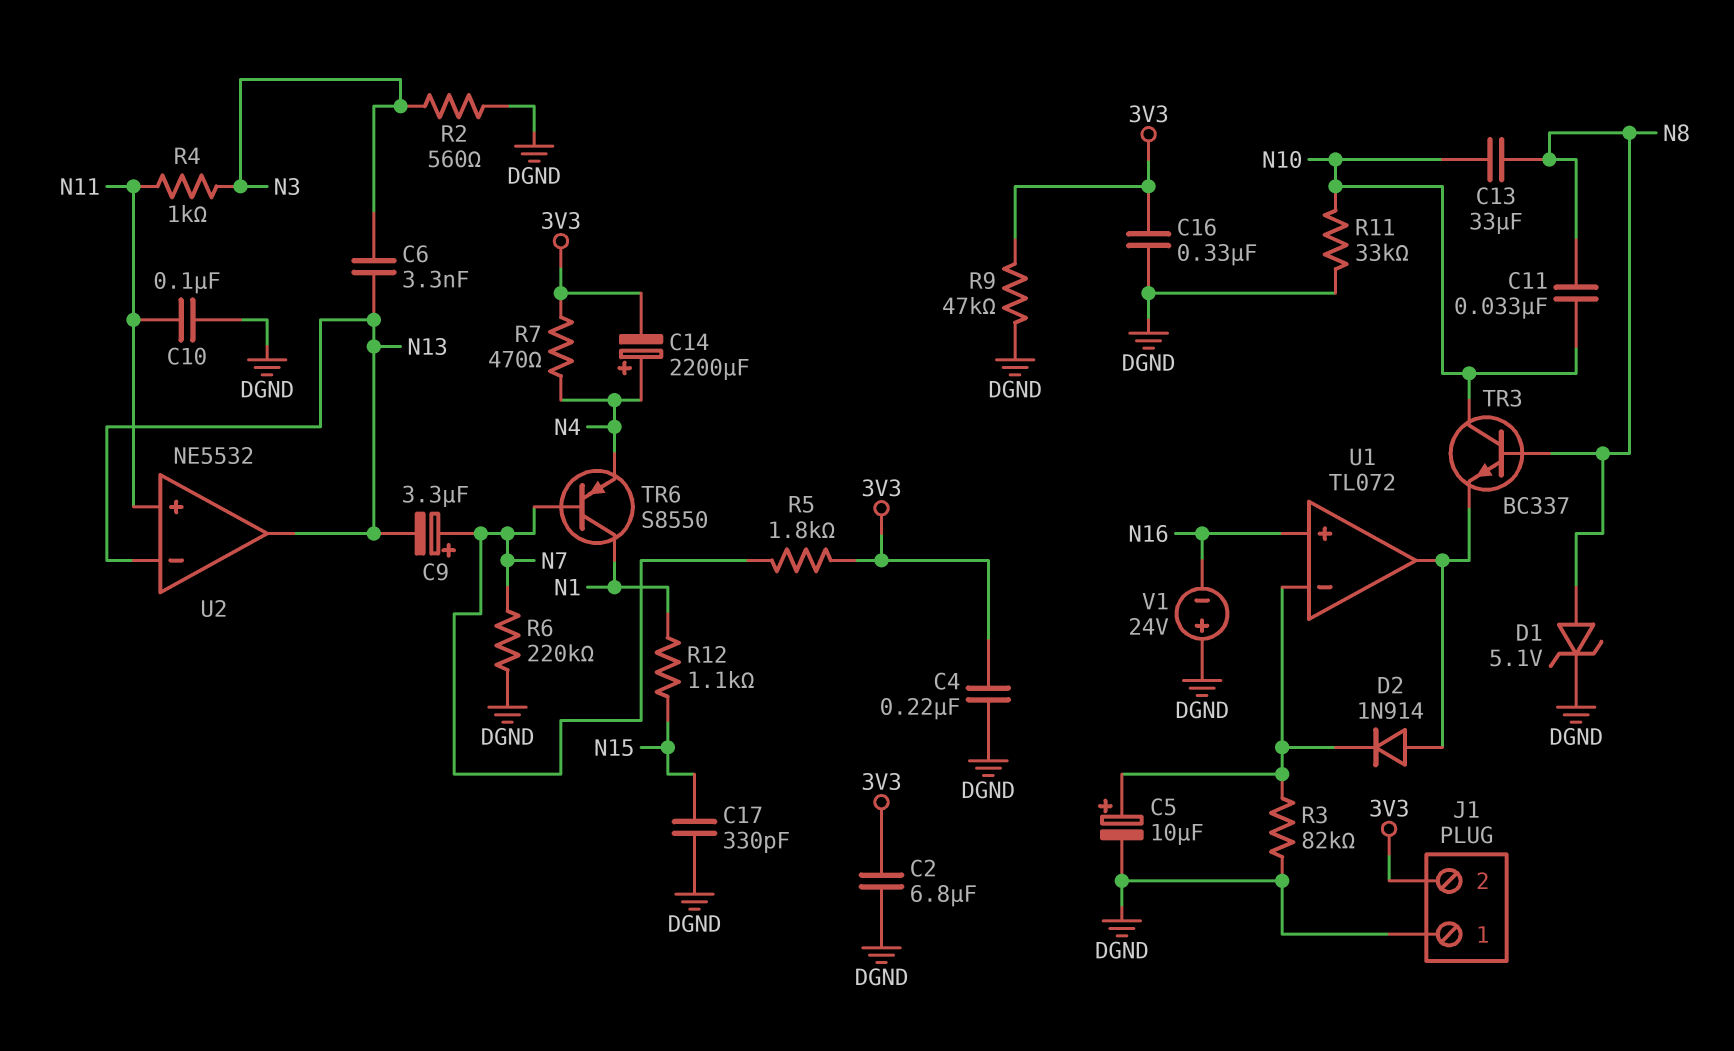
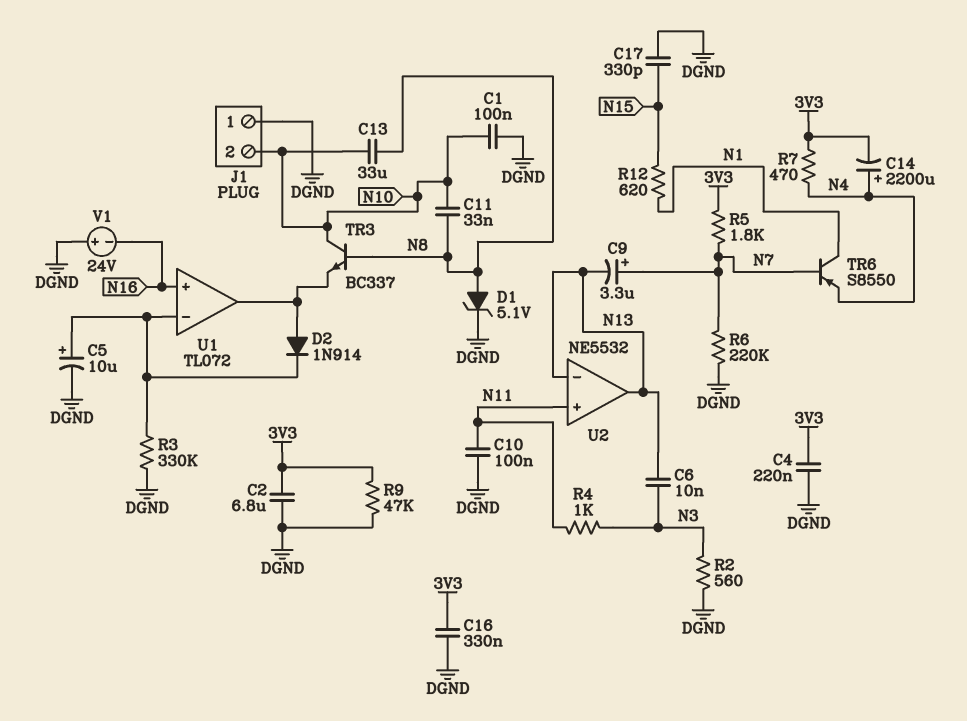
C1: none -> 100nF (DGND, N10)
C6: 3.3nF (N3, N13) -> 10nF (N3, N13)
J1 pin 2: 3V3 -> N10
R3: 82k (DGND, U1/in-) -> 330k (DGND, U1/in-)
R11: 33k (DGND, N10) -> none
R12: 1.1k (N1, N15) -> 620 (N1, N15)

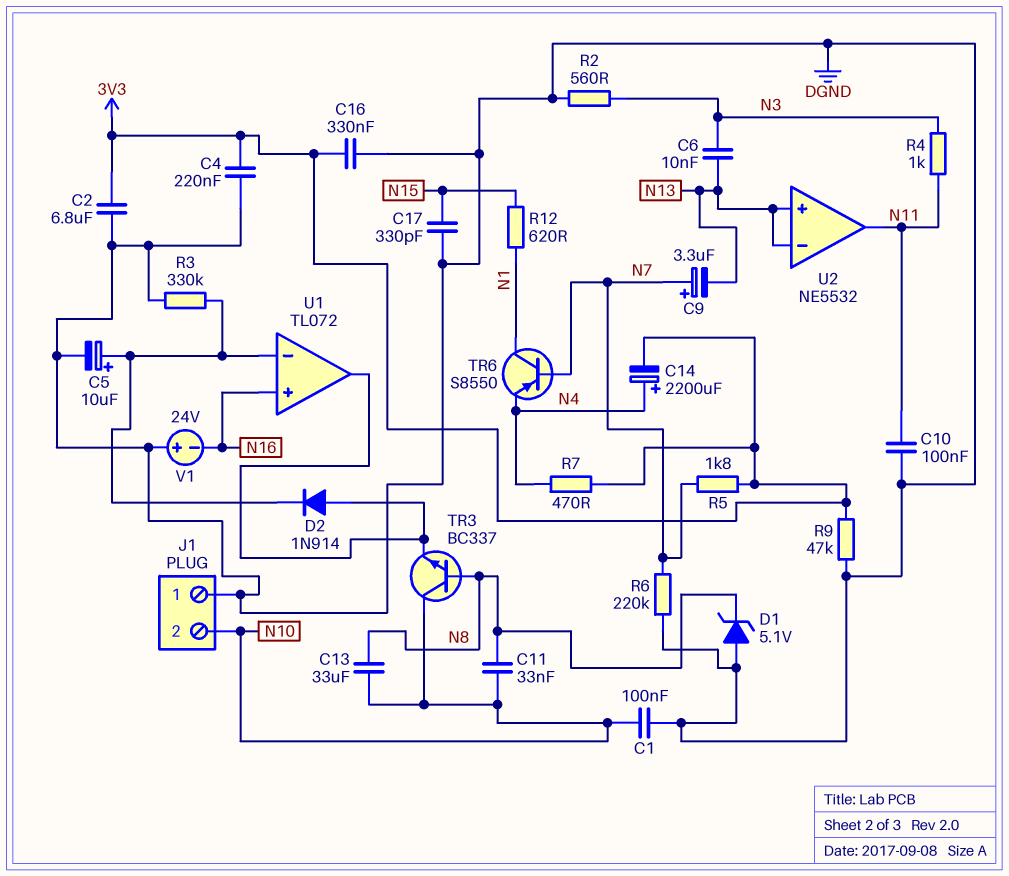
D1: zener 5.1V (A N8, K DGND) -> zener 5.1V (A DGND, K N8)
U2 pin in+: N11 -> N13
U2 pin out: N13 -> N11

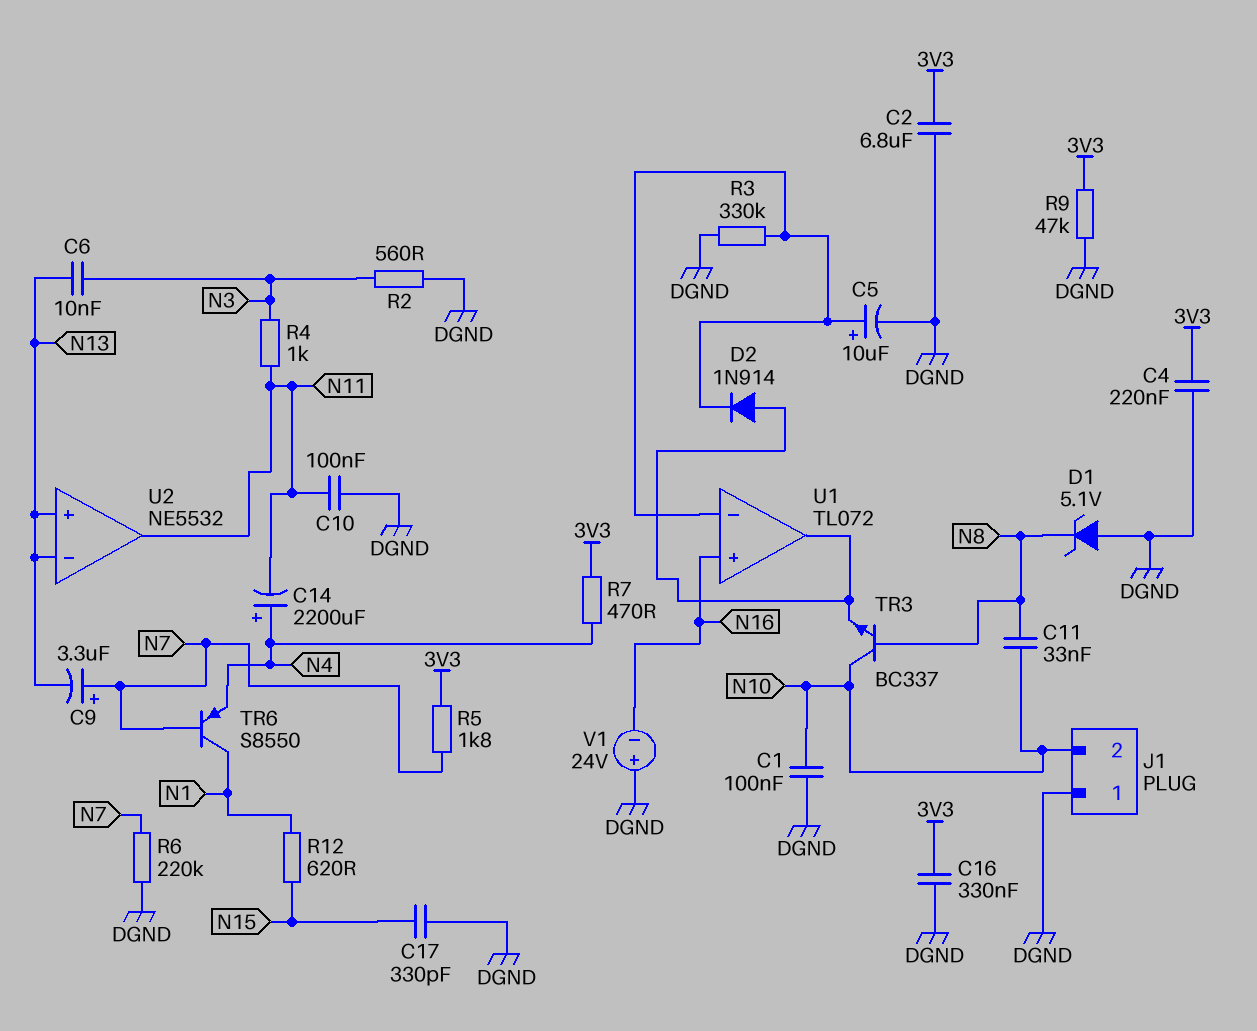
C13: 33uF (N8, N10) -> none
C14: 2200uF (plus N4, minus 3V3) -> 2200uF (plus N4, minus N11)

